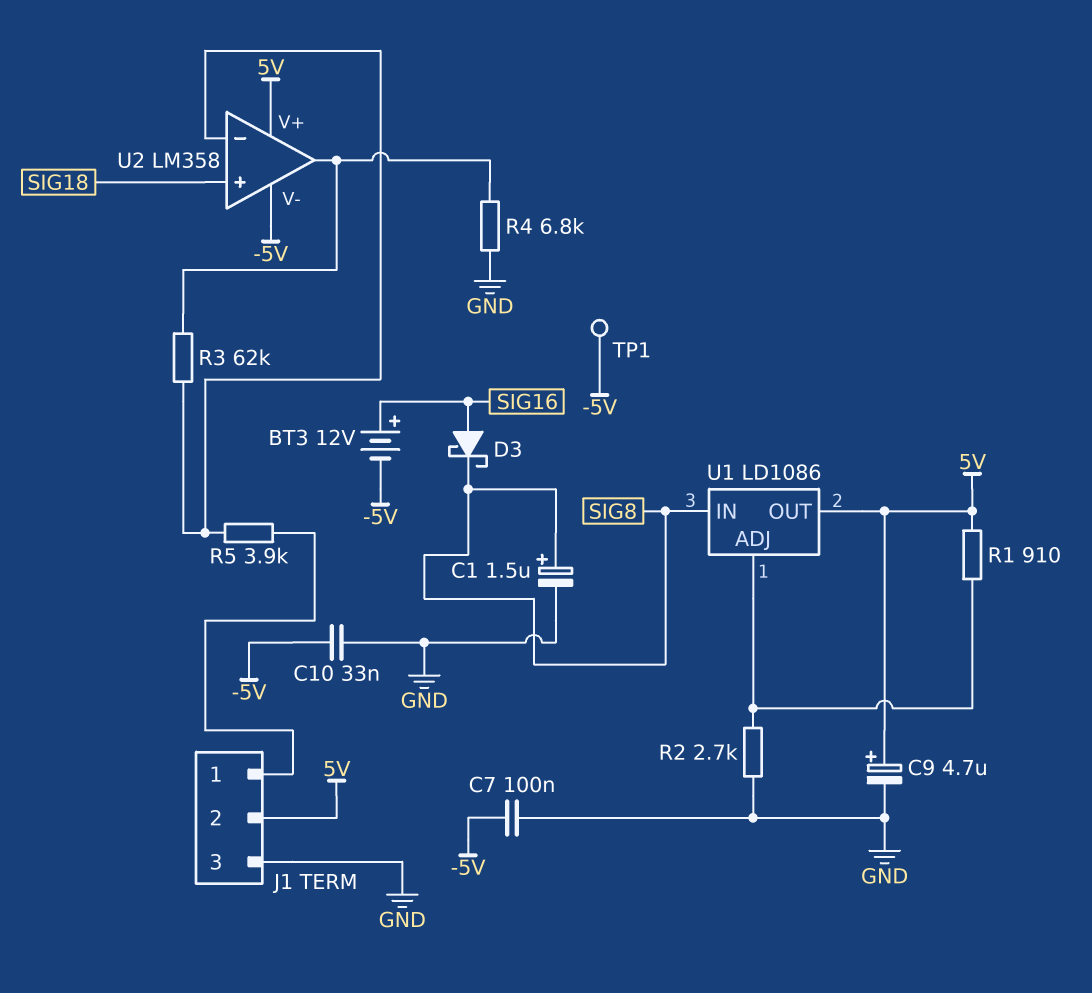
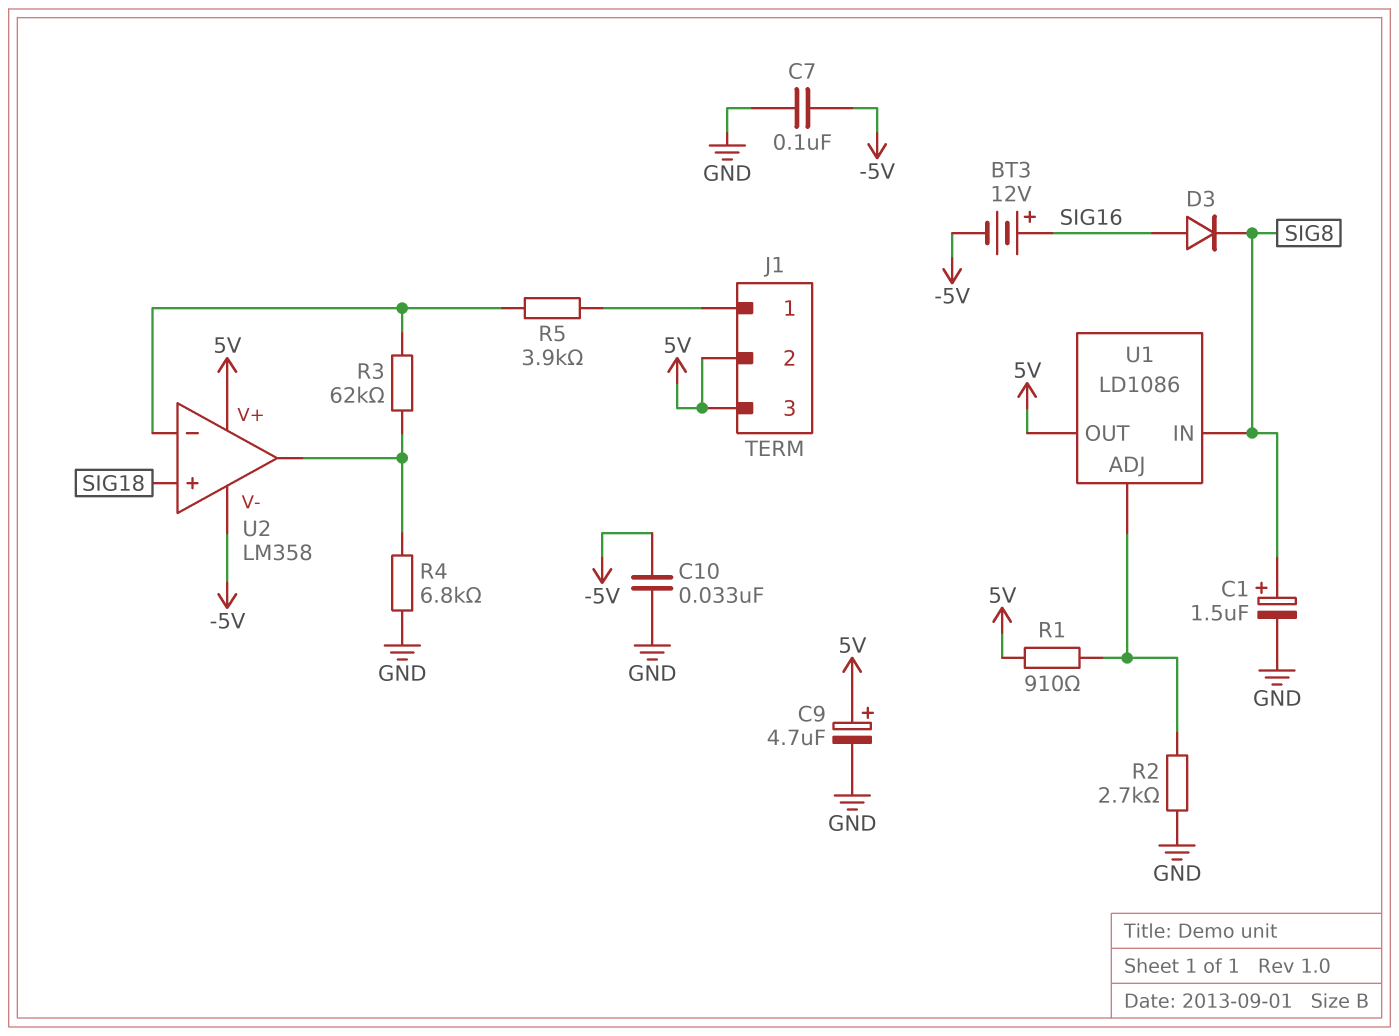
D3: schottky (A SIG16, K SIG8) -> diode (A SIG16, K SIG8)
J1 pin 3: GND -> 5V
TP1: test point (-5V) -> none

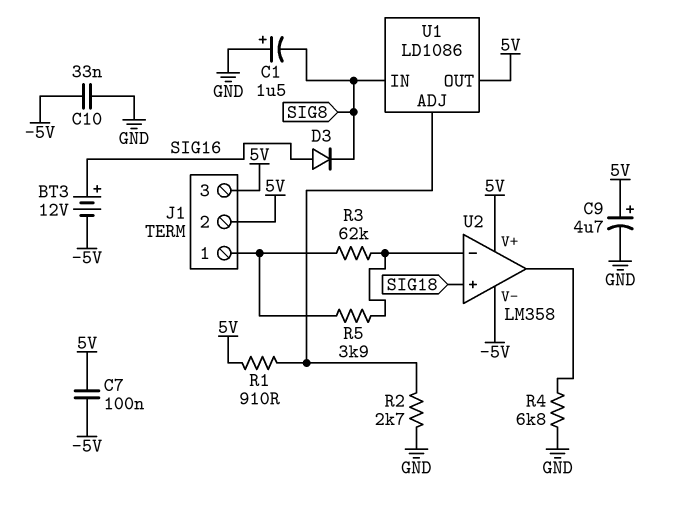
C1: 1.5uF (plus SIG8, minus GND) -> 1.5uF (plus GND, minus SIG8)
C7: 100nF (-5V, GND) -> 100nF (-5V, 5V)
R3: 62k (U2/in-, U2/out) -> 62k (J1/1, U2/in-)

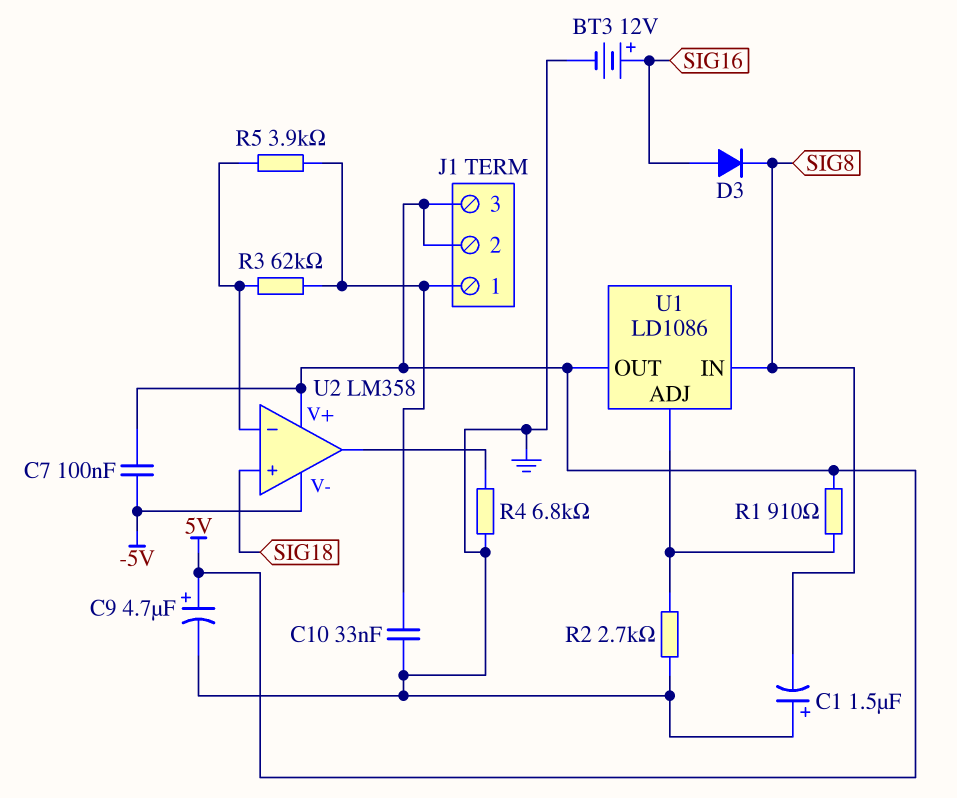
BT3: 12V (plus SIG16, minus -5V) -> 12V (plus SIG16, minus GND)
C10: 33nF (-5V, GND) -> 33nF (GND, J1/1)

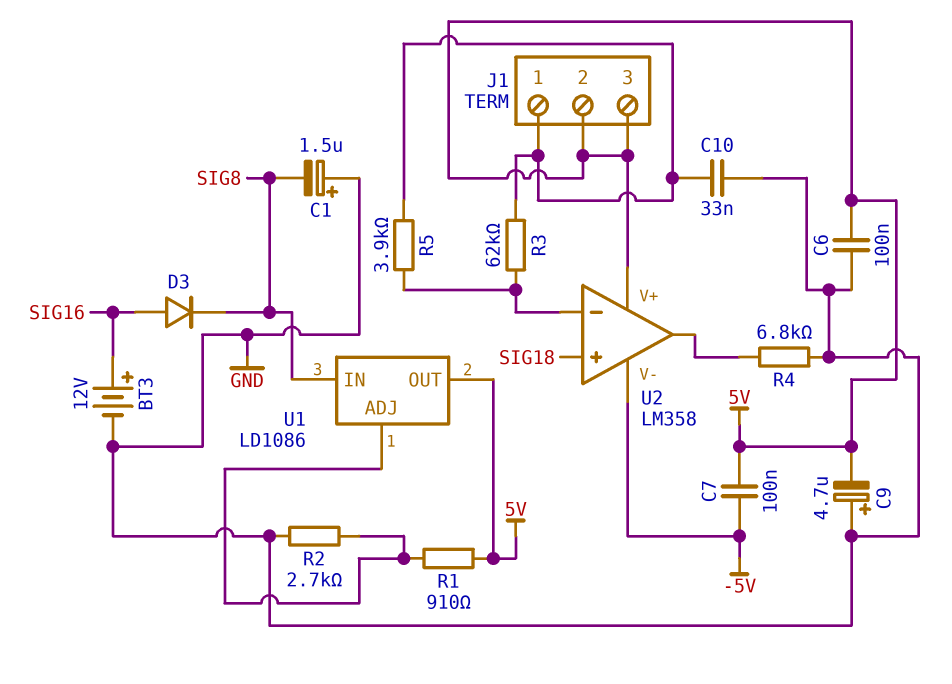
C6: none -> 100nF (5V, GND)
C9: 4.7uF (plus 5V, minus GND) -> 4.7uF (plus GND, minus 5V)

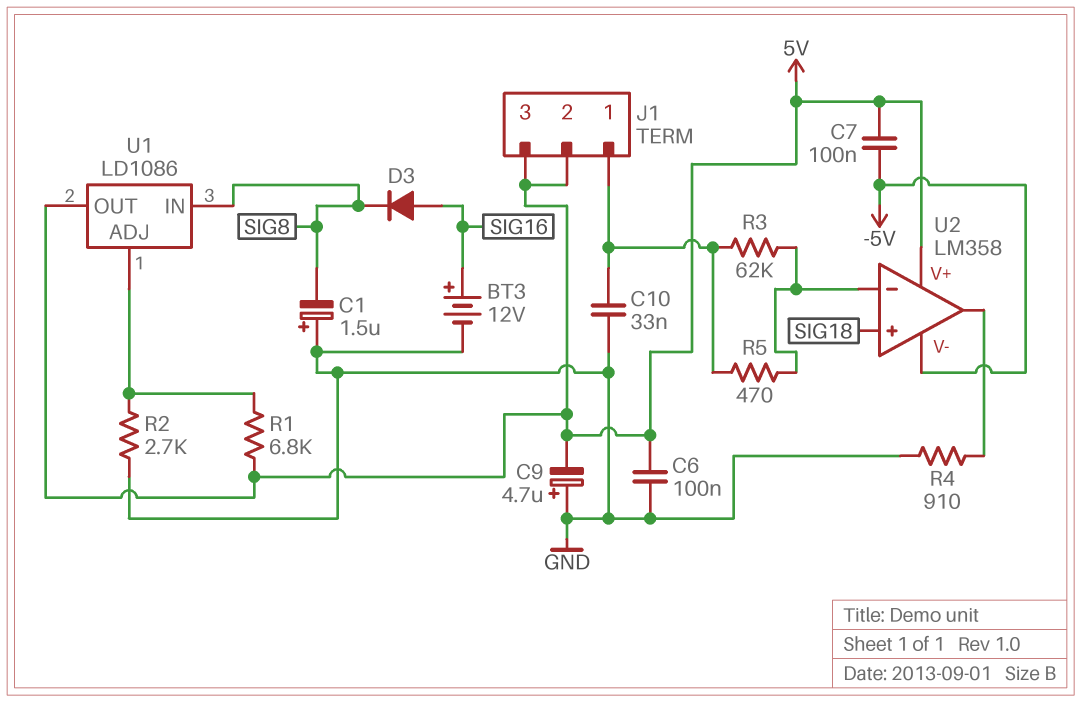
R1: 910 (5V, U1/ADJ) -> 6.8k (5V, U1/ADJ)
R4: 6.8k (GND, U2/out) -> 910 (GND, U2/out)
R5: 3.9k (J1/1, U2/in-) -> 470 (J1/1, U2/in-)

